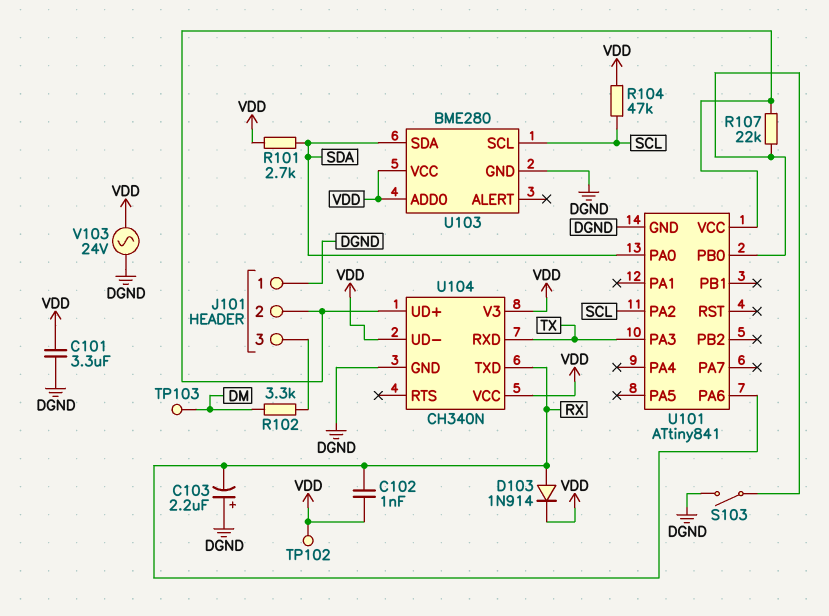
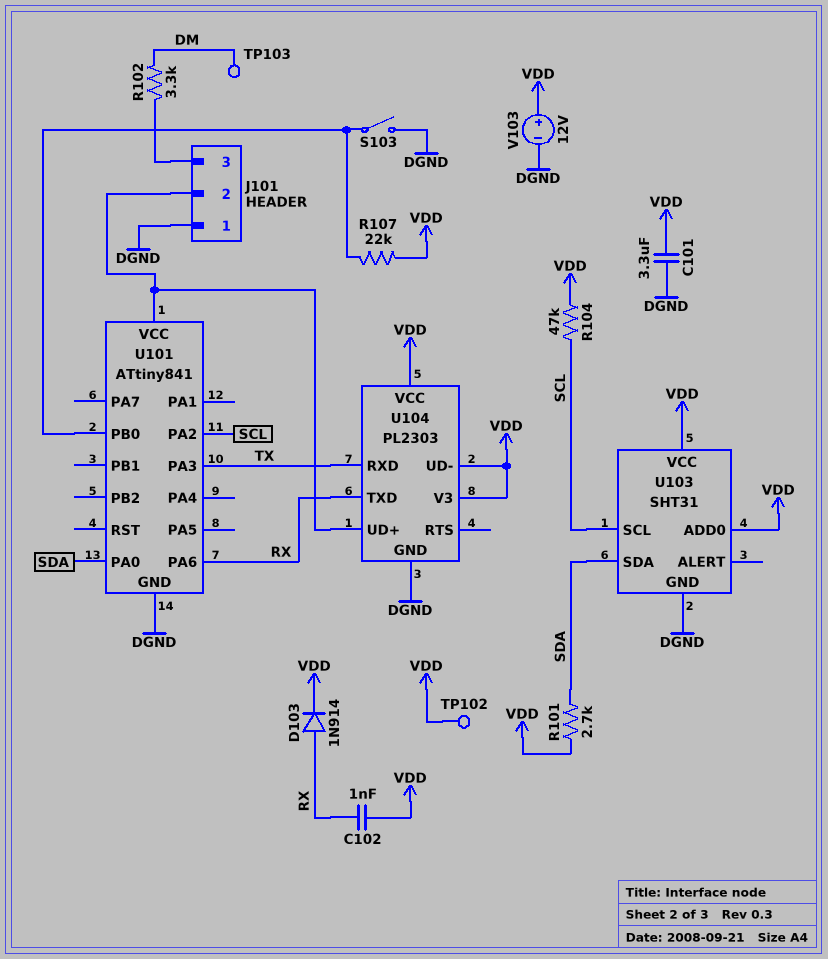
C103: 2.2uF (plus DGND, minus RX) -> none
R107: 22k (J101/2, U101/PB0) -> 22k (U101/PB0, VDD)
U103: BME280 -> SHT31
U104: CH340N -> PL2303
V103: AC 24V (DGND, VDD) -> 12V (plus VDD, minus DGND)

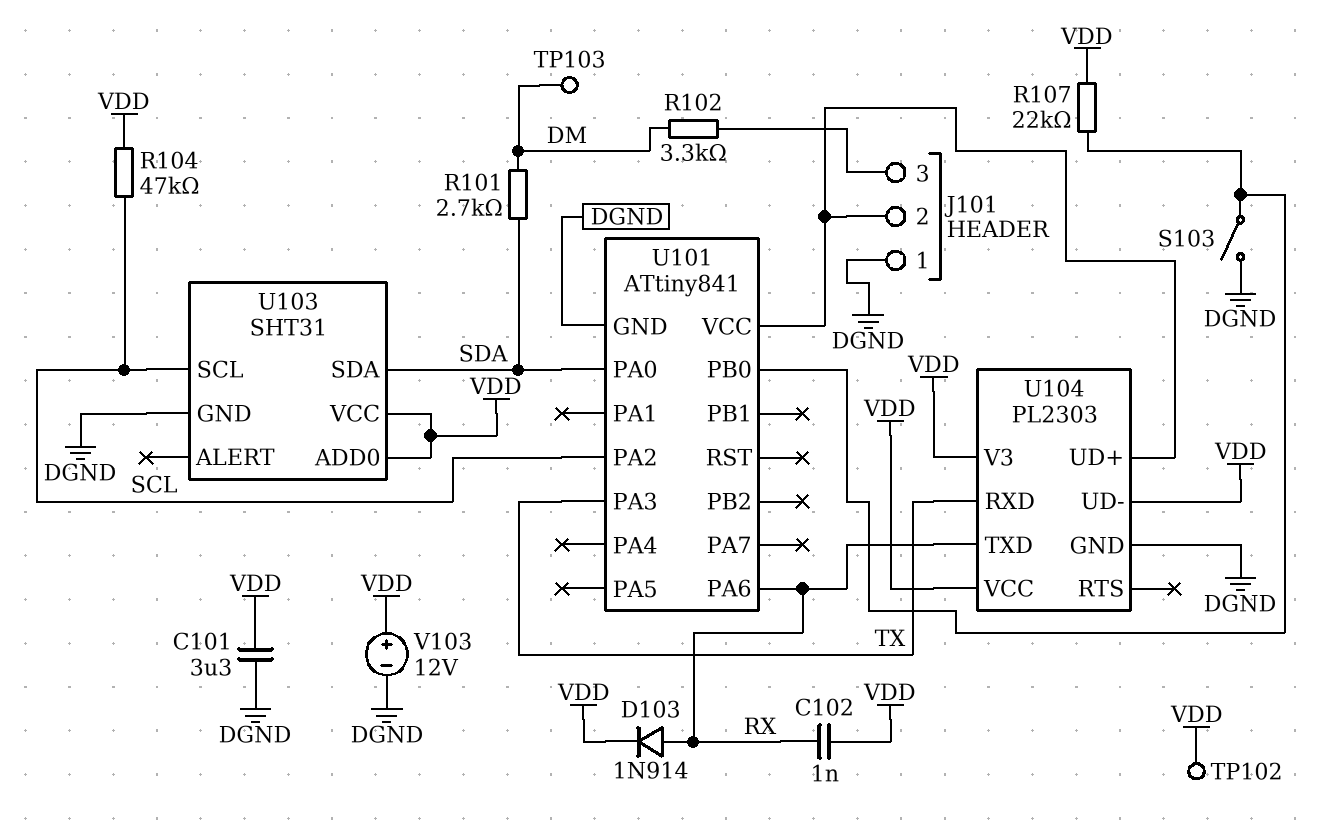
R101: 2.7k (SDA, VDD) -> 2.7k (DM, SDA)

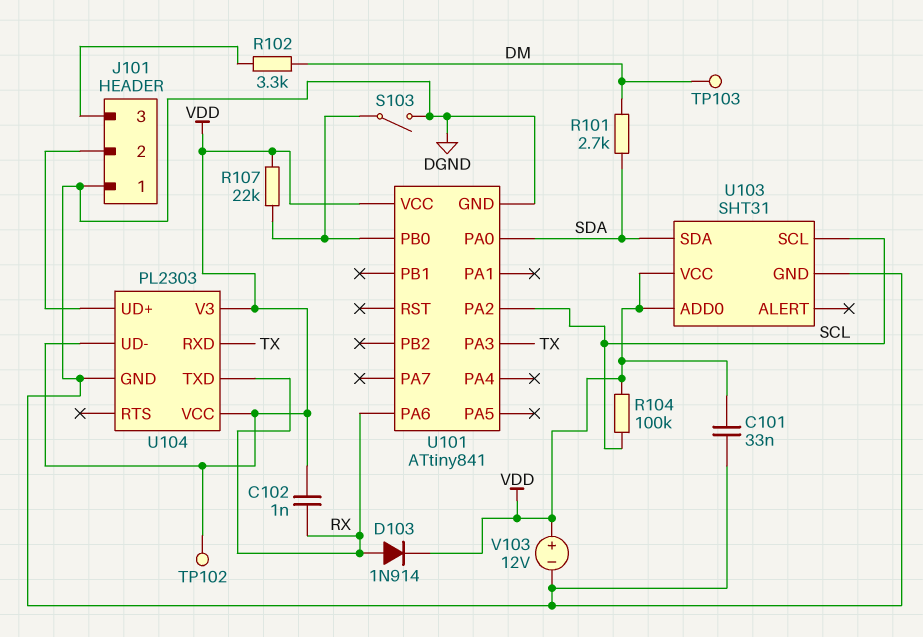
C101: 3.3uF (DGND, VDD) -> 33nF (DGND, VDD)
R104: 47k (SCL, VDD) -> 100k (SCL, VDD)
U101 pin VCC: J101/2 -> VDD

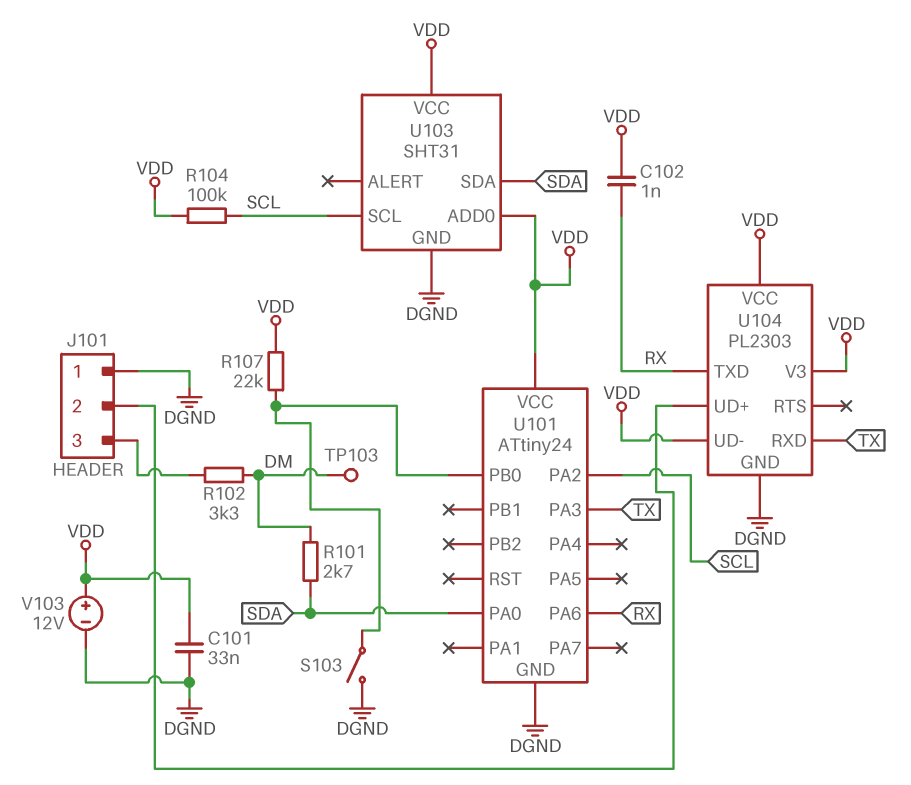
D103: diode 1N914 (A RX, K VDD) -> none
TP102: test point (VDD) -> none
U101: ATtiny841 -> ATtiny24

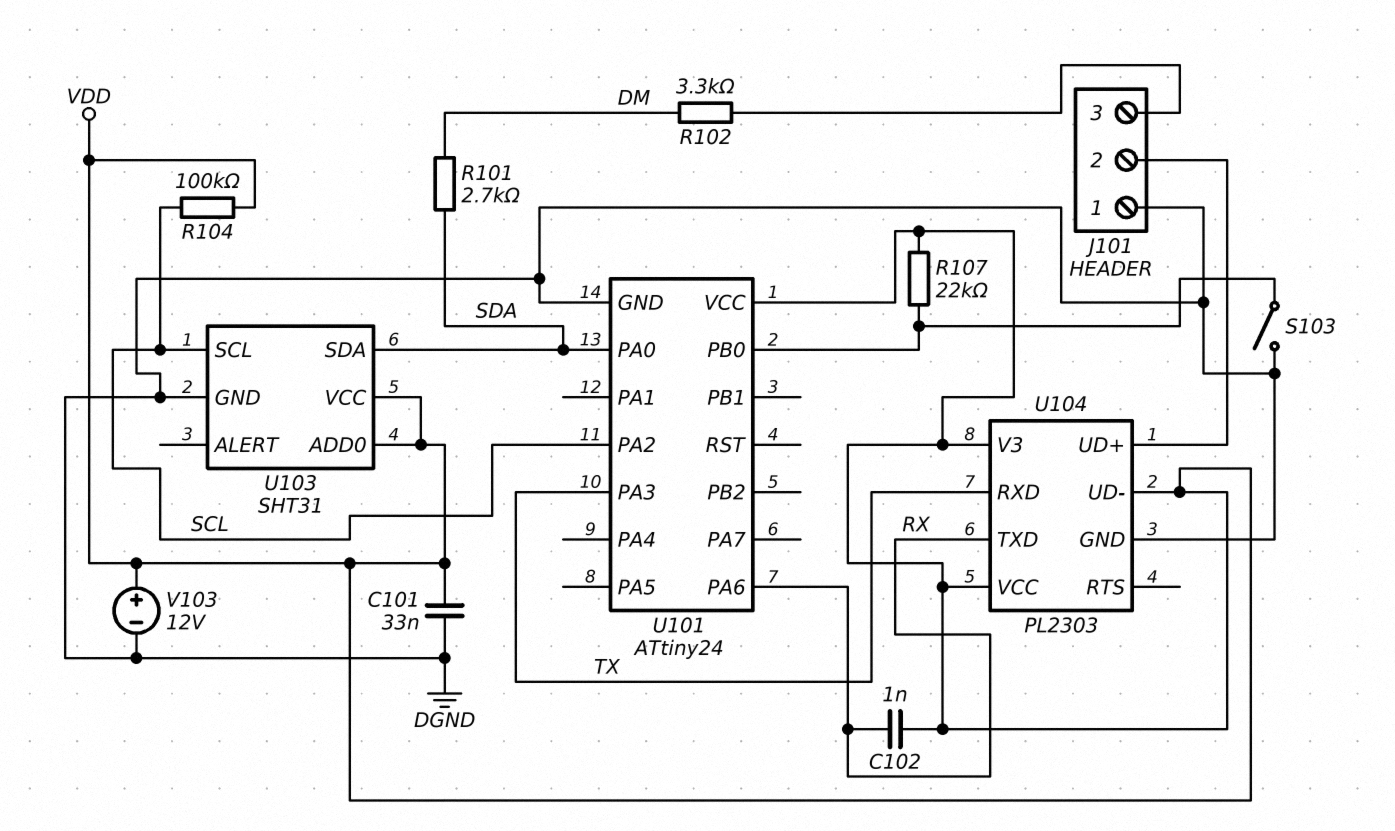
TP103: test point (DM) -> none

